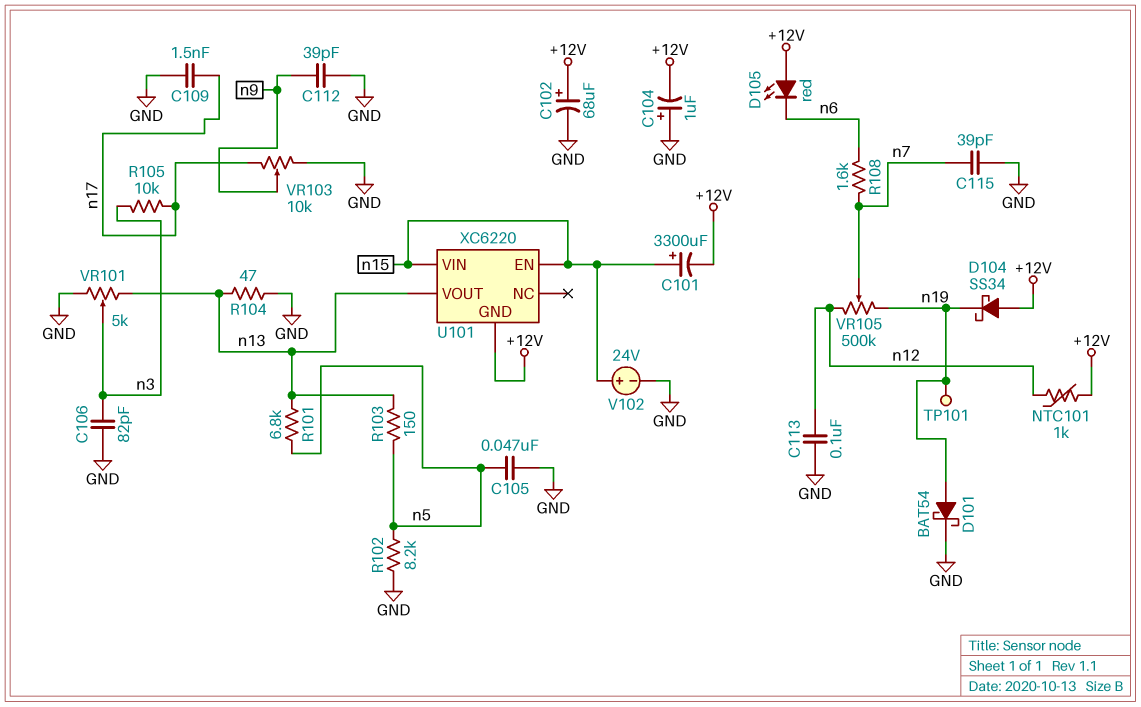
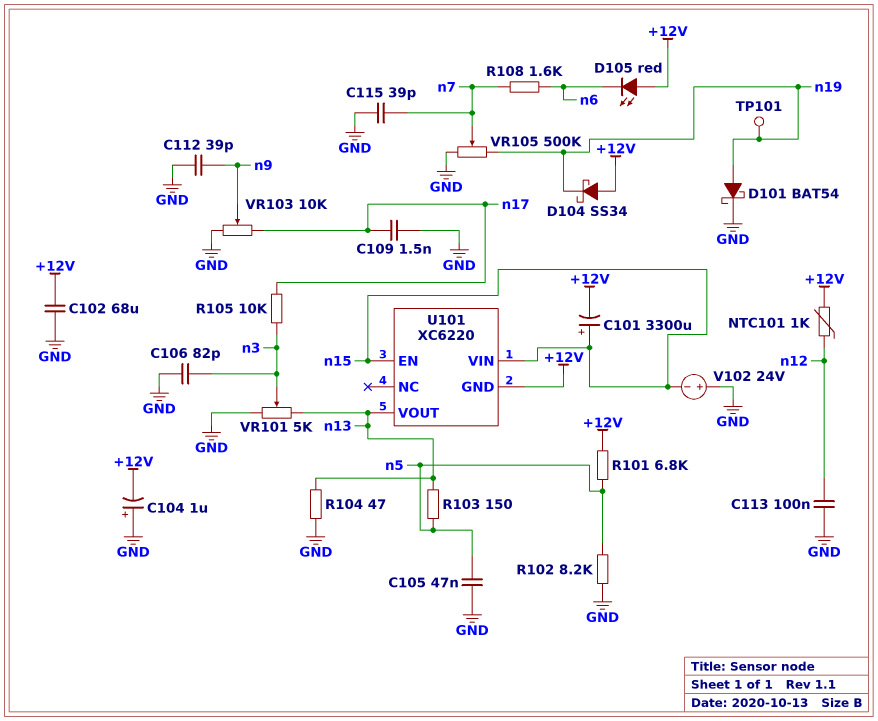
C102: 68uF (plus +12V, minus GND) -> 68uF (+12V, GND)
R101: 6.8k (n5, n13) -> 6.8k (+12V, n5)
V102: 24V (plus n15, minus GND) -> 24V (plus GND, minus n15)
VR105: 500k (n12, n19, wiper n7) -> 500k (GND, n19, wiper n7)

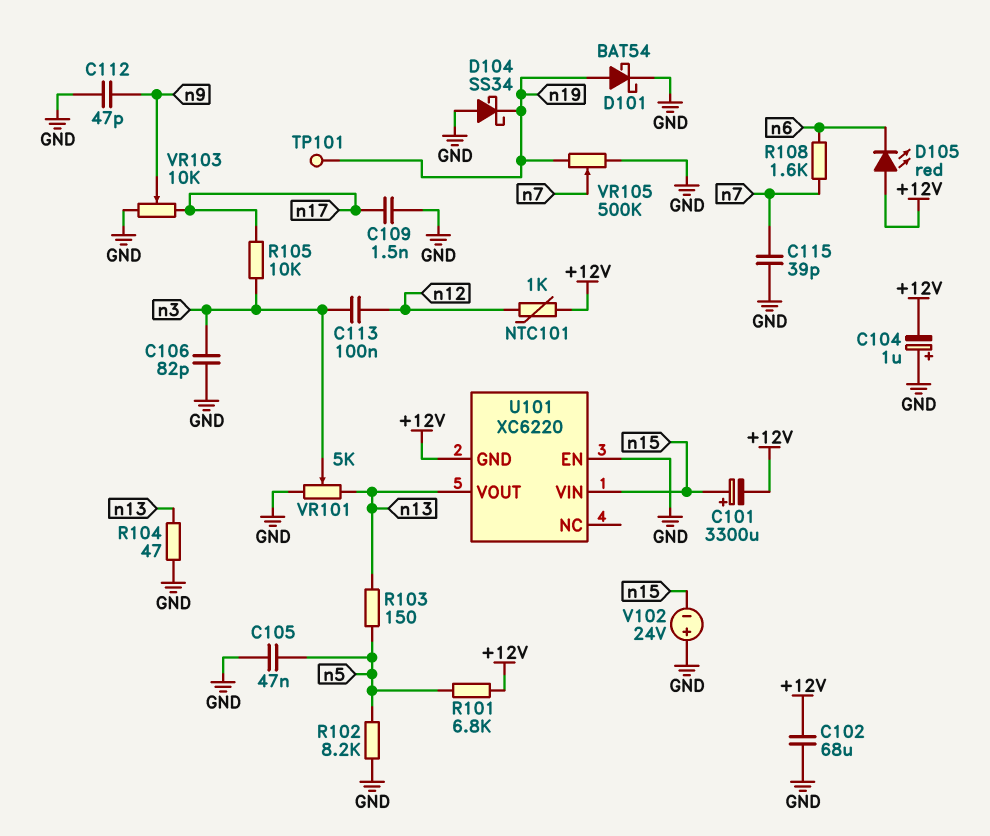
C112: 39pF (GND, n9) -> 47pF (GND, n9)
C113: 100nF (GND, n12) -> 100nF (n3, n12)
D104: schottky SS34 (A +12V, K n19) -> schottky SS34 (A GND, K n19)
U101 pin EN: n15 -> GND

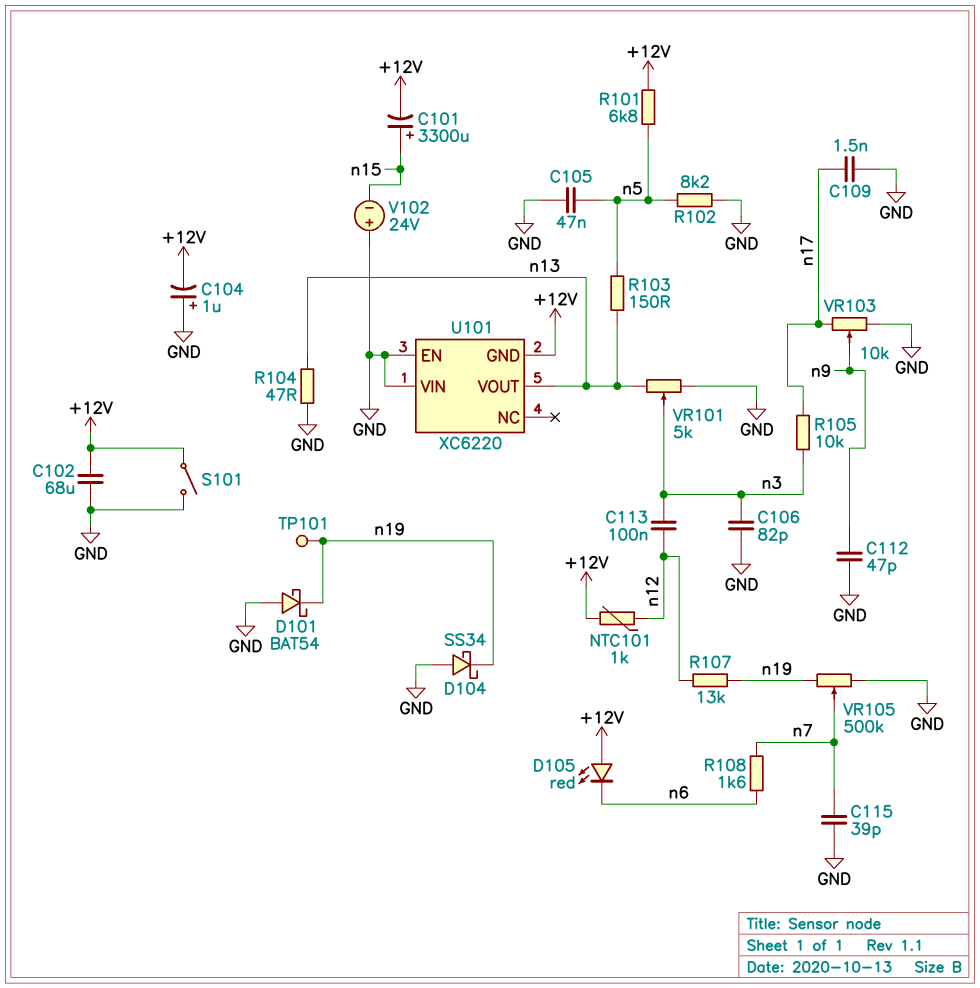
D101: schottky BAT54 (A n19, K GND) -> schottky BAT54 (A GND, K n19)
R107: none -> 13k (n12, n19)
S101: none -> switch (+12V, GND)
U101 pin VIN: n15 -> GND

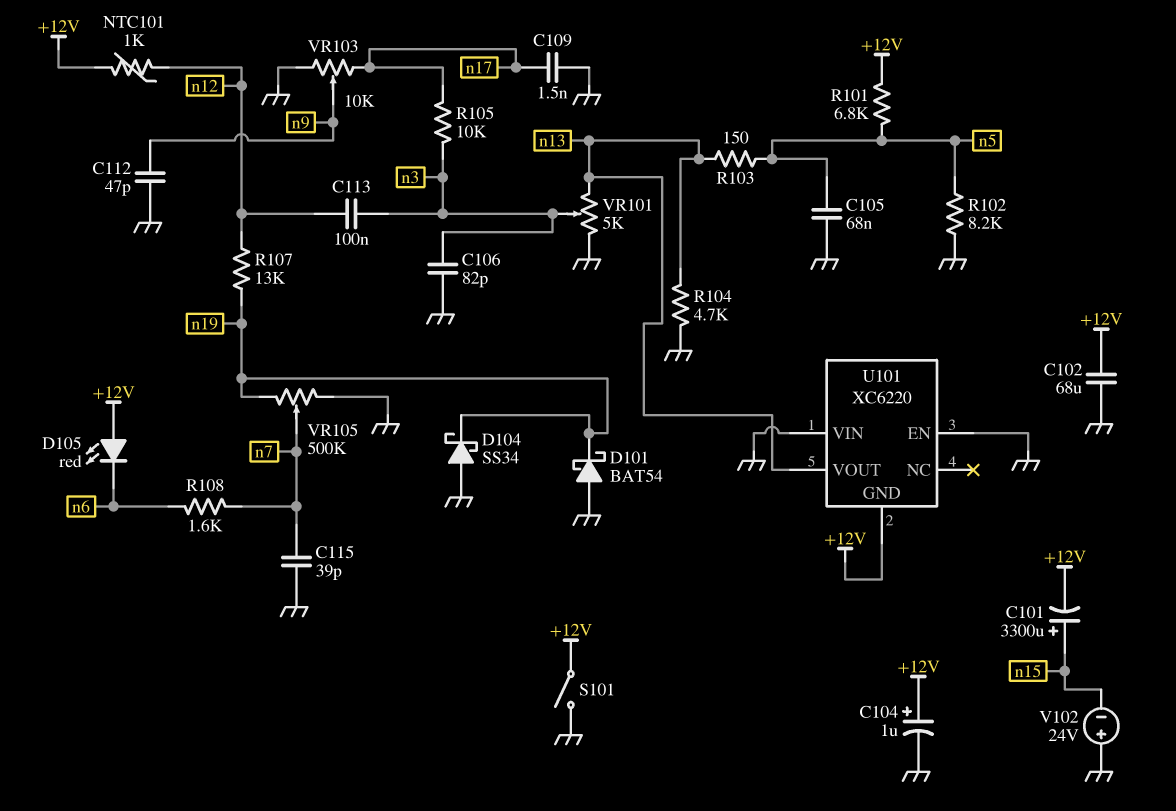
C104: 1uF (plus GND, minus +12V) -> 1uF (plus +12V, minus GND)
C105: 47nF (GND, n5) -> 68nF (GND, n5)
R104: 47 (GND, n13) -> 4.7k (GND, n13)
TP101: test point (n19) -> none

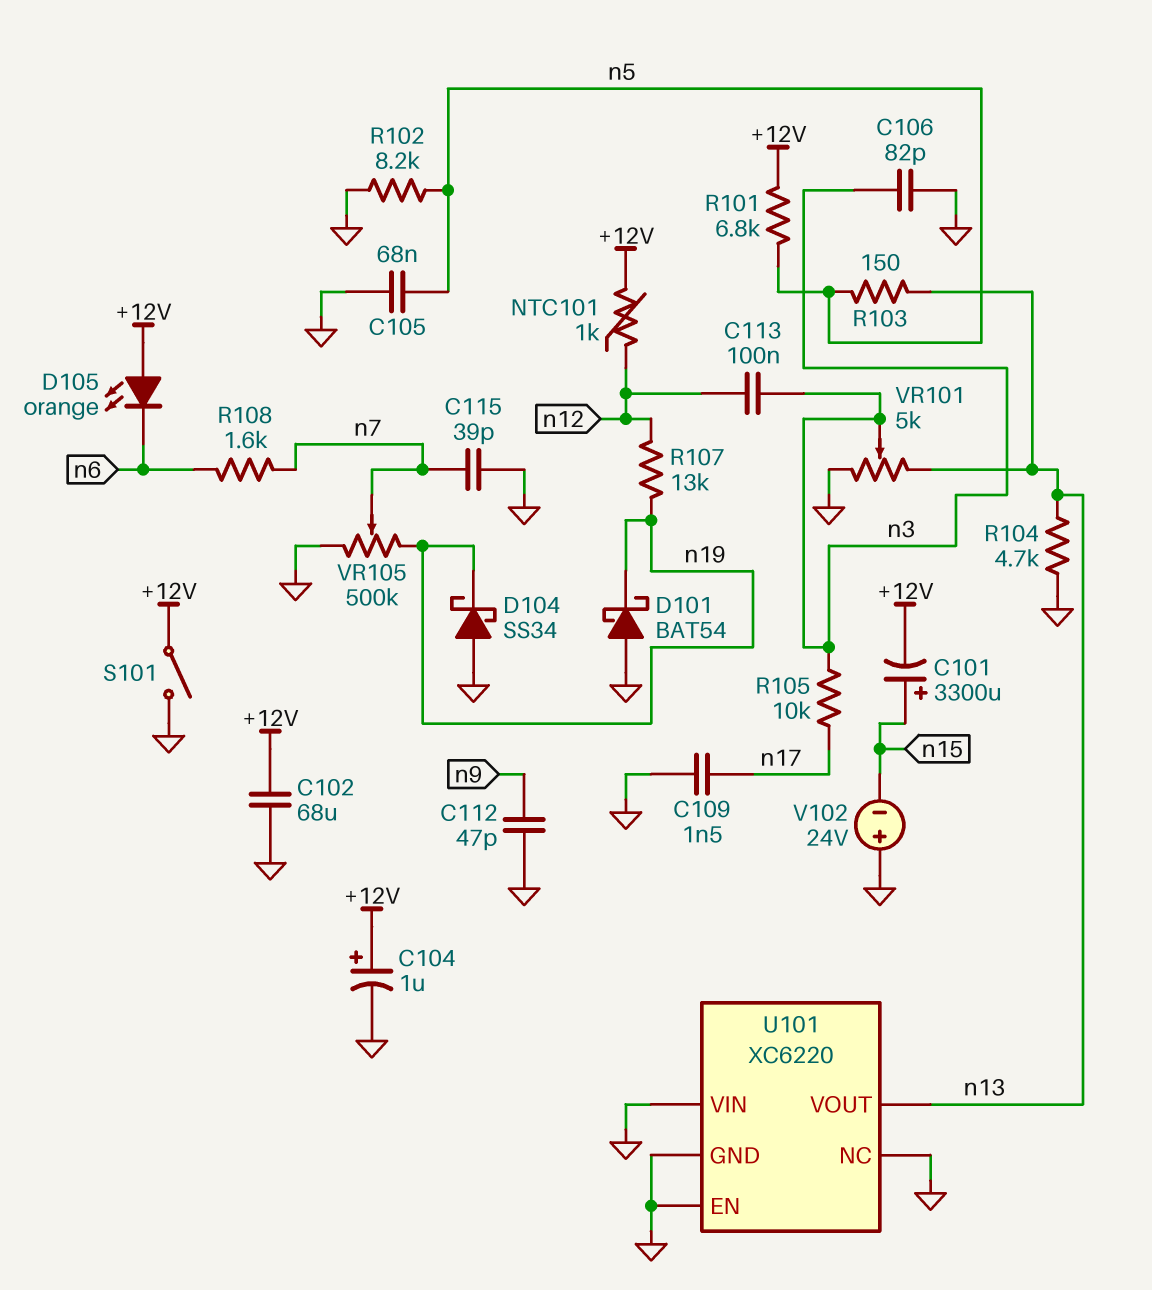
D105: LED red (A +12V, K n6) -> LED orange (A +12V, K n6)
U101 pin GND: +12V -> GND
U101 pin NC: none -> GND
VR103: 10k (GND, n17, wiper n9) -> none

